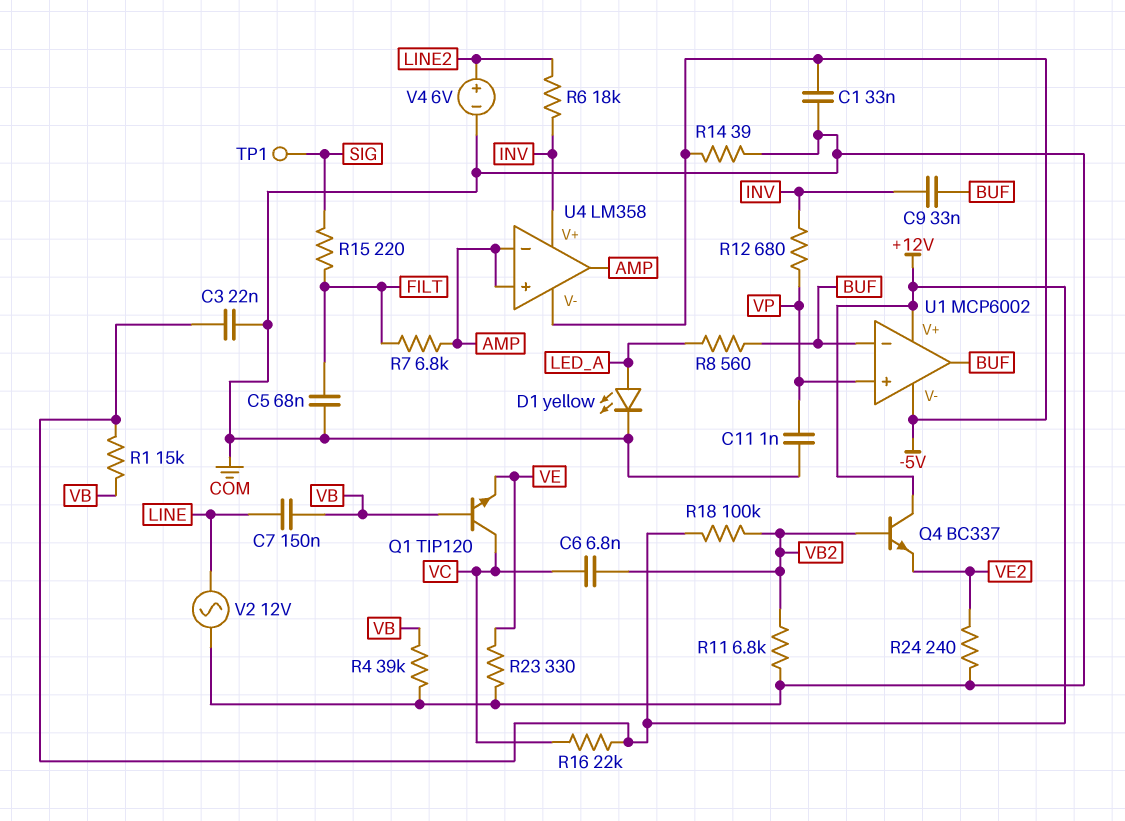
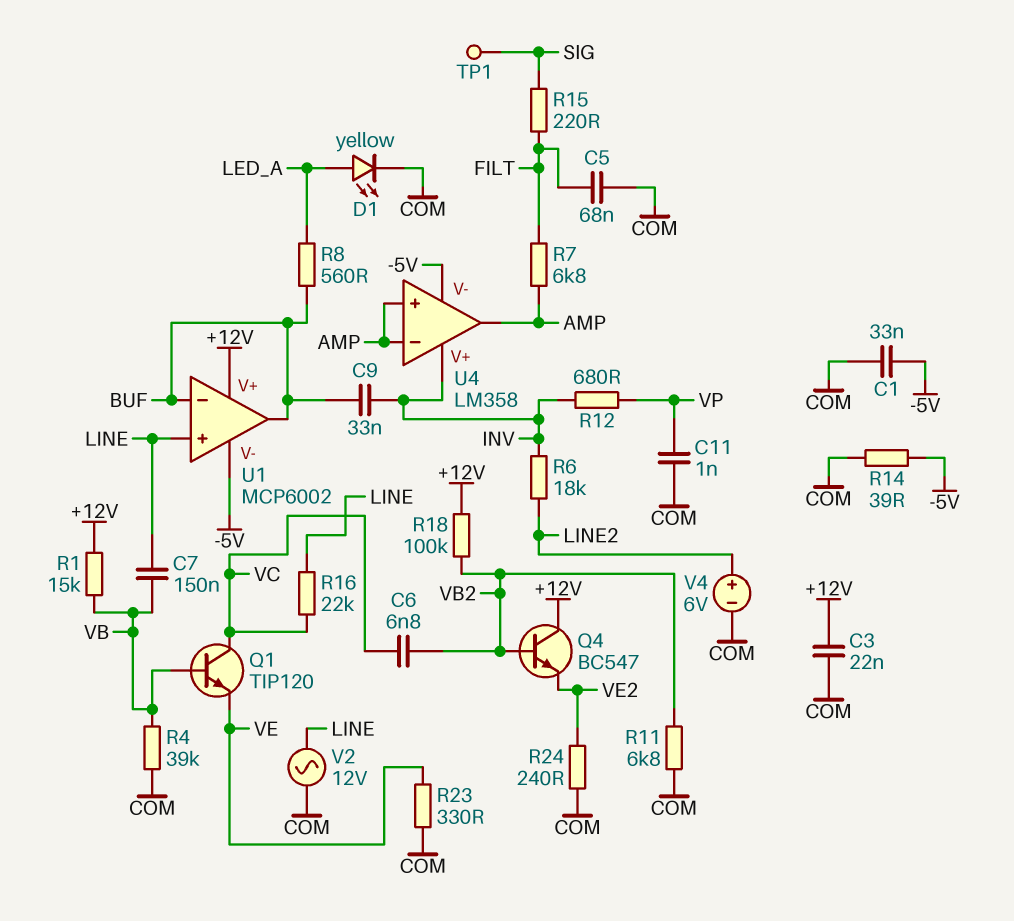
Q4: NPN BC337 (B VB2, C +12V, E VE2) -> NPN BC547 (B VB2, C +12V, E VE2)
R16: 22k (+12V, VC) -> 22k (LINE, VC)
U1 pin in+: VP -> LINE

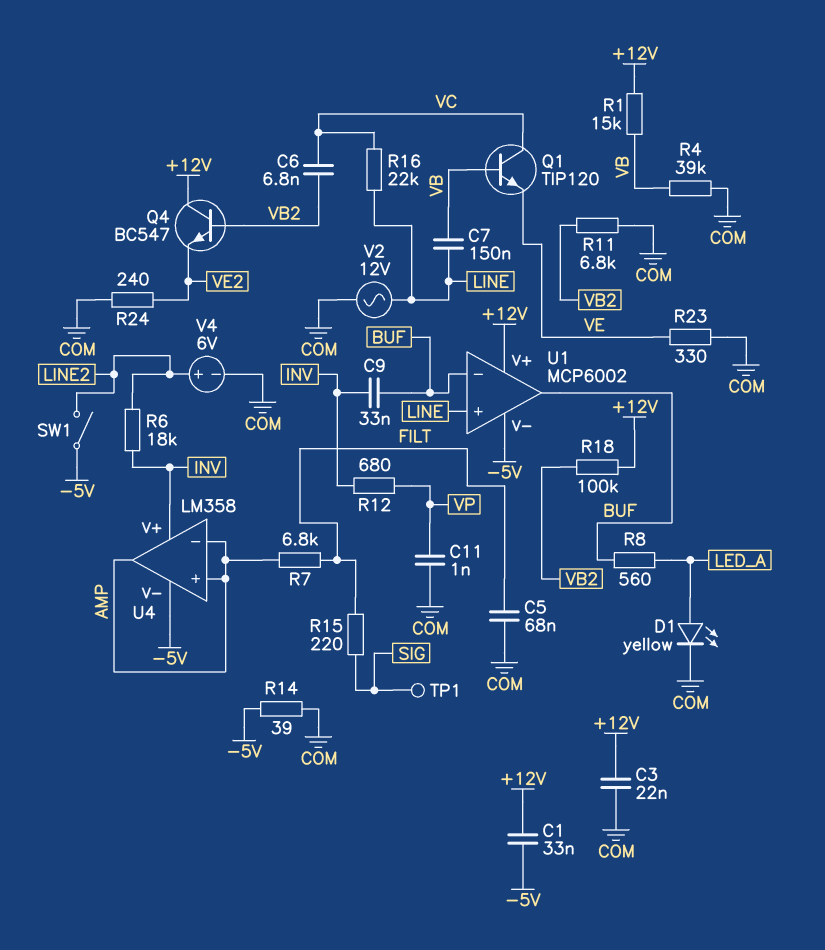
C1: 33nF (-5V, COM) -> 33nF (+12V, -5V)
SW1: none -> switch (-5V, LINE2)

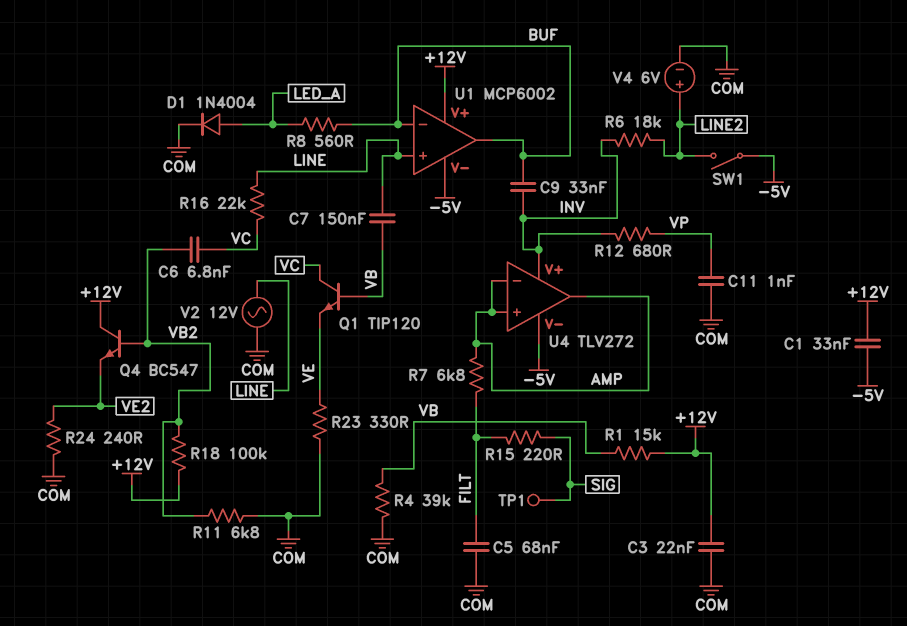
D1: LED yellow (A LED_A, K COM) -> diode 1N4004 (A LED_A, K COM)
R14: 39 (-5V, COM) -> none
U4: LM358 -> TLV272

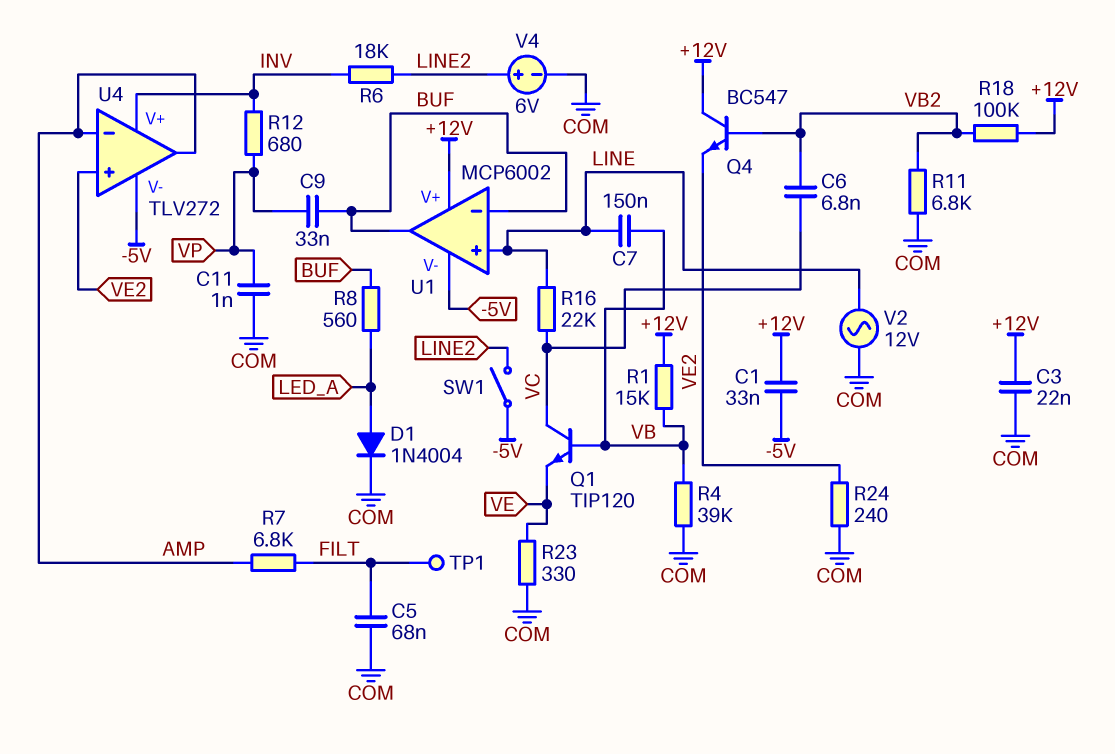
C9: 33nF (BUF, INV) -> 33nF (BUF, VP)
R15: 220 (FILT, SIG) -> none
TP1: test point (SIG) -> test point (FILT)
U4 pin in+: AMP -> VE2

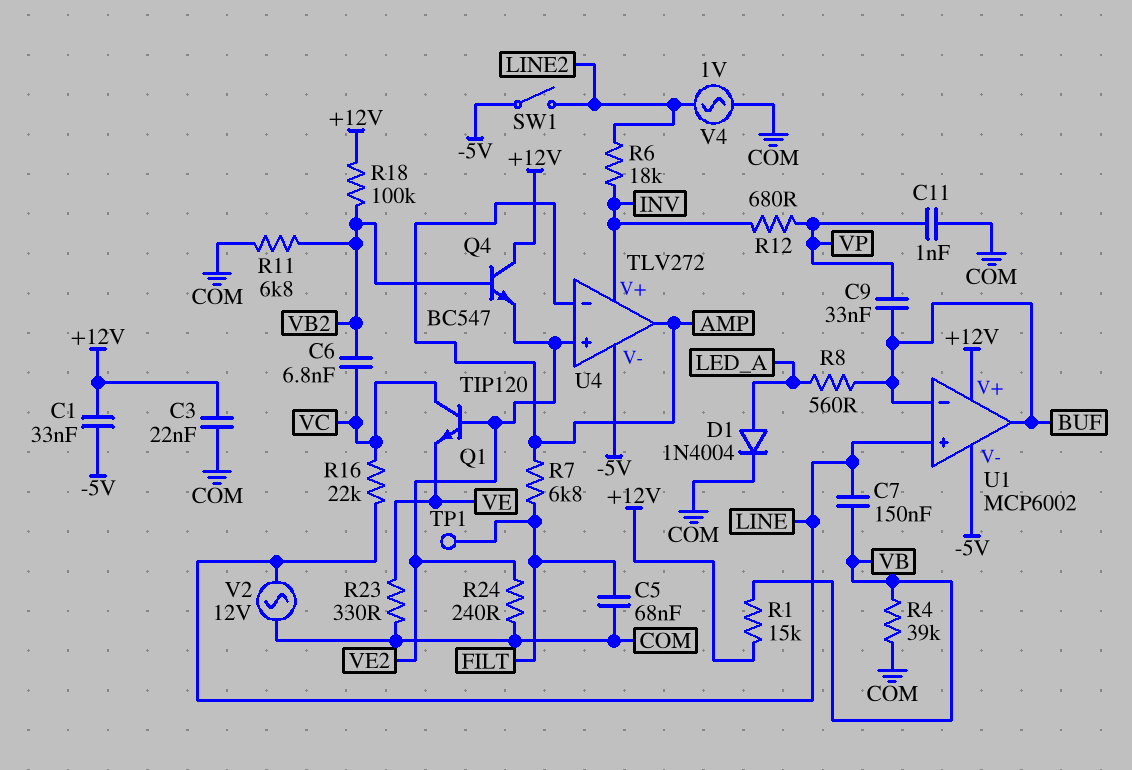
Q1: NPN TIP120 (B VB, C VC, E VE) -> NPN TIP120 (B VE2, C VC, E VE)
V4: 6V (plus LINE2, minus COM) -> AC 1V (COM, LINE2)

